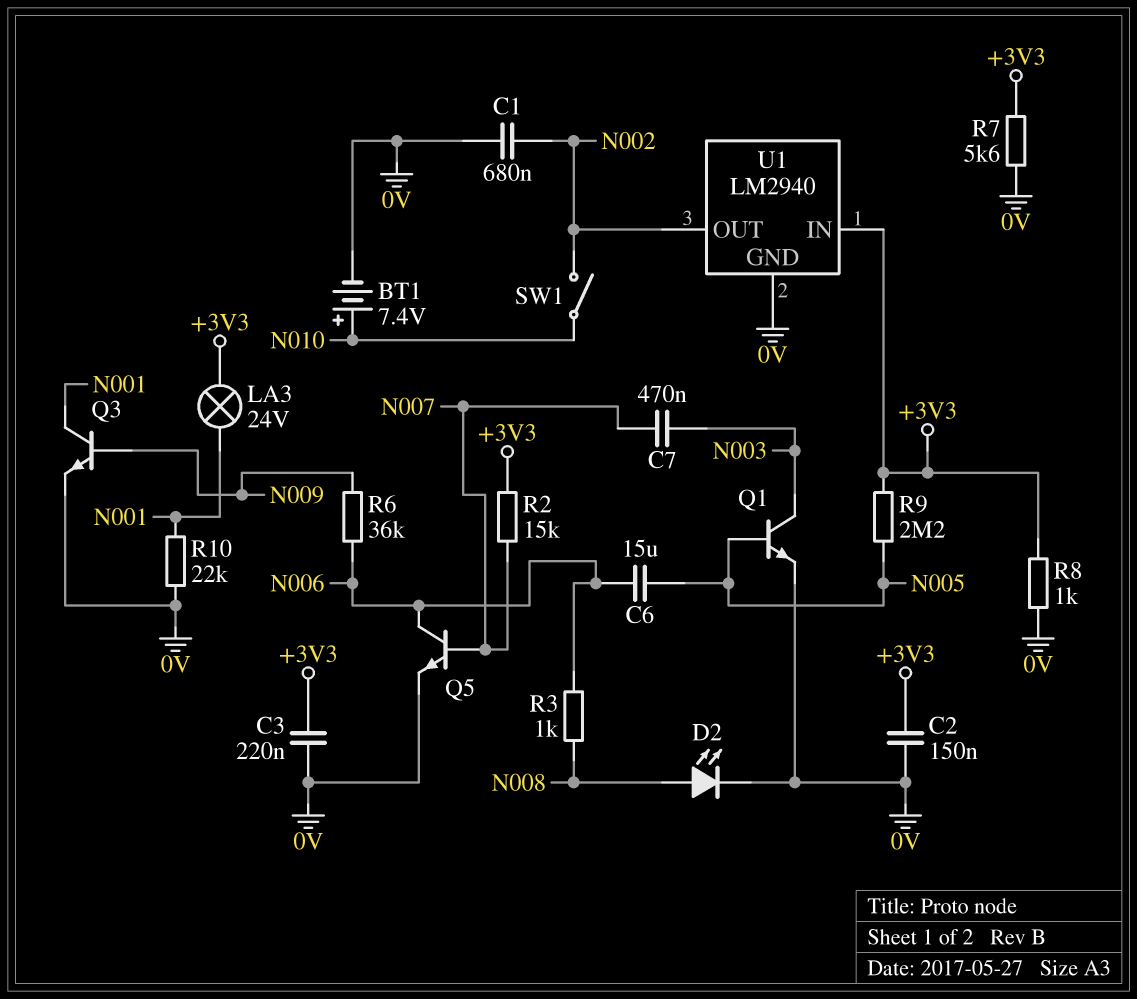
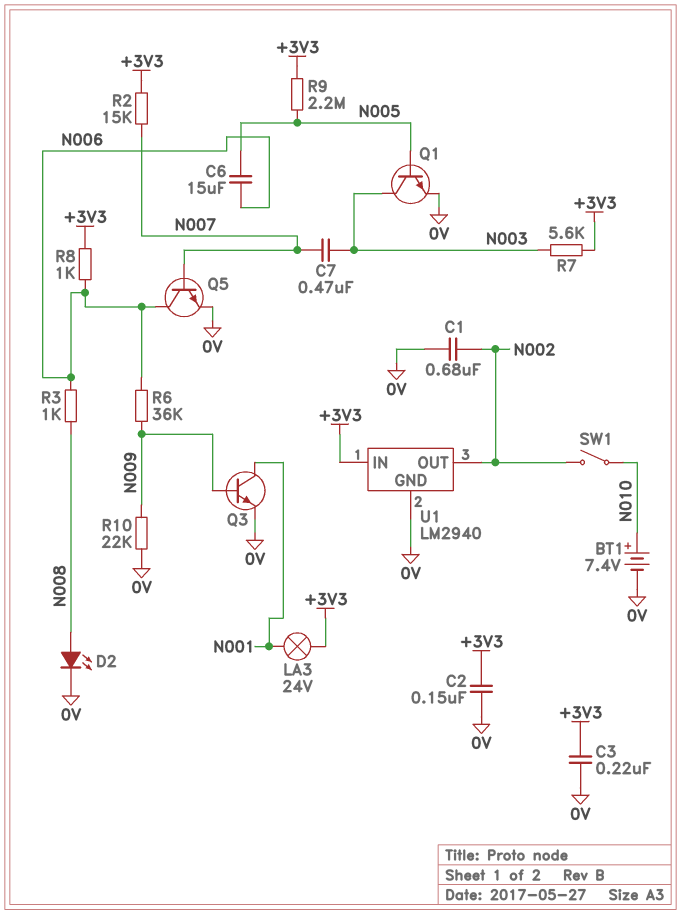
R7: 5.6k (+3V3, 0V) -> 5.6k (+3V3, N003)
R8: 1k (+3V3, 0V) -> 1k (+3V3, N006)
R10: 22k (0V, N001) -> 22k (0V, N009)

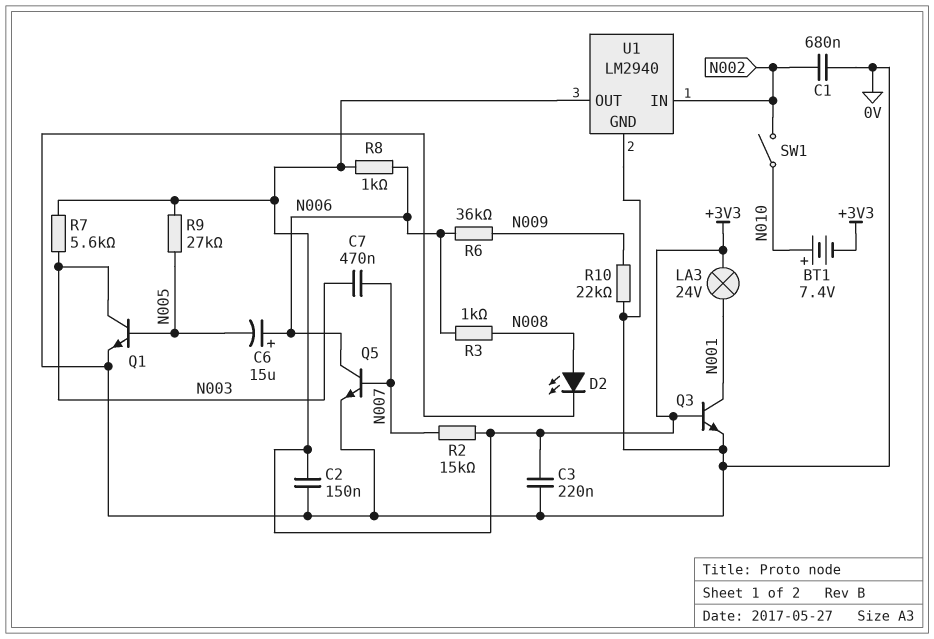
BT1: 7.4V (plus N010, minus 0V) -> 7.4V (plus N010, minus +3V3)
C6: 15uF (N005, N006) -> 15uF (plus N006, minus N005)
Q3: NPN (B N009, C N001, E 0V) -> NPN (B +3V3, C N001, E 0V)
R9: 2.2M (+3V3, N005) -> 27k (+3V3, N005)
U1 pin IN: +3V3 -> N002
U1 pin OUT: N002 -> +3V3

